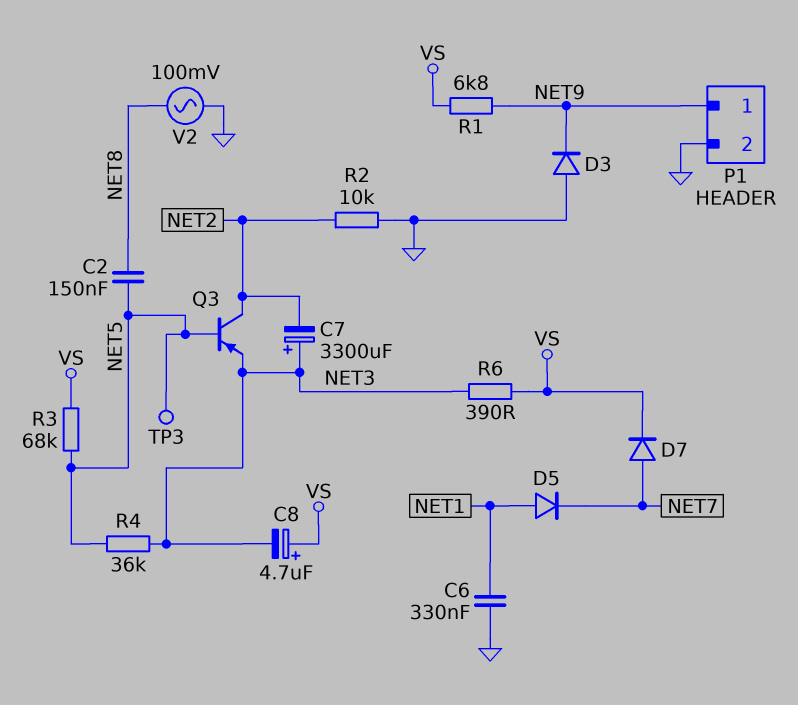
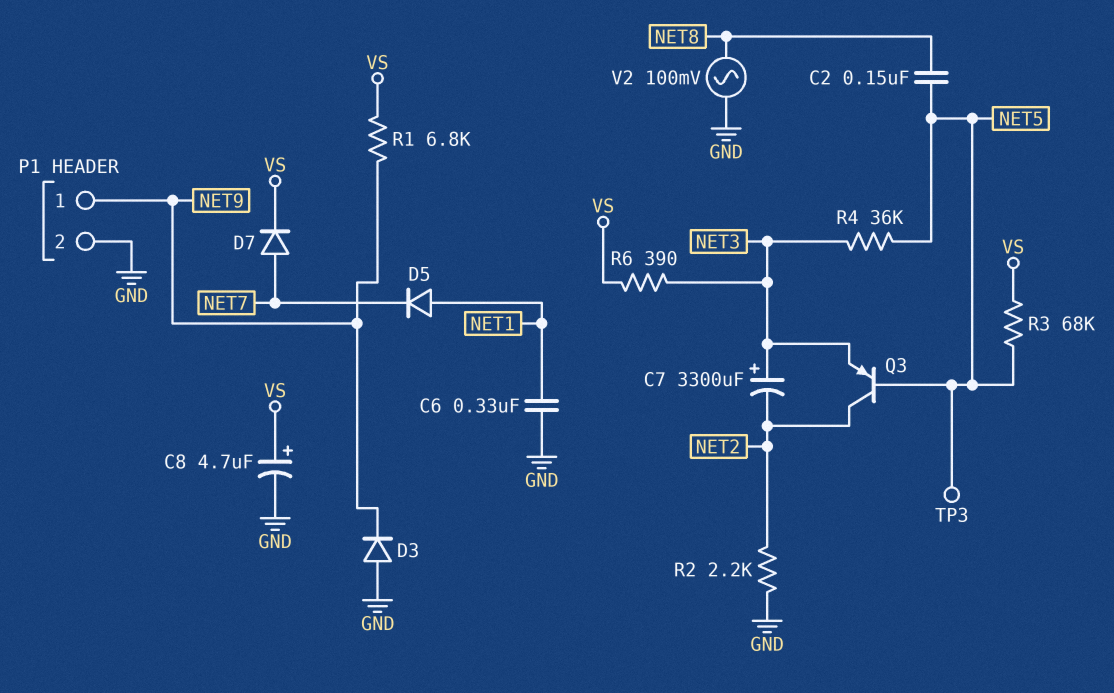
C8: 4.7uF (plus VS, minus NET3) -> 4.7uF (plus VS, minus GND)
R2: 10k (GND, NET2) -> 2.2k (GND, NET2)

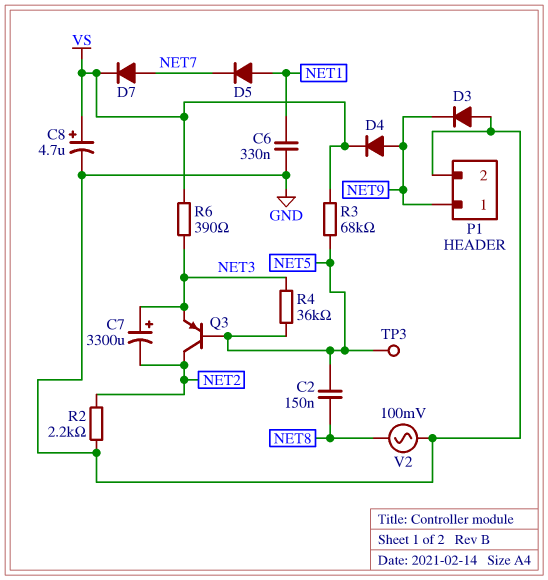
D4: none -> diode (A NET9, K VS)
R1: 6.8k (NET9, VS) -> none

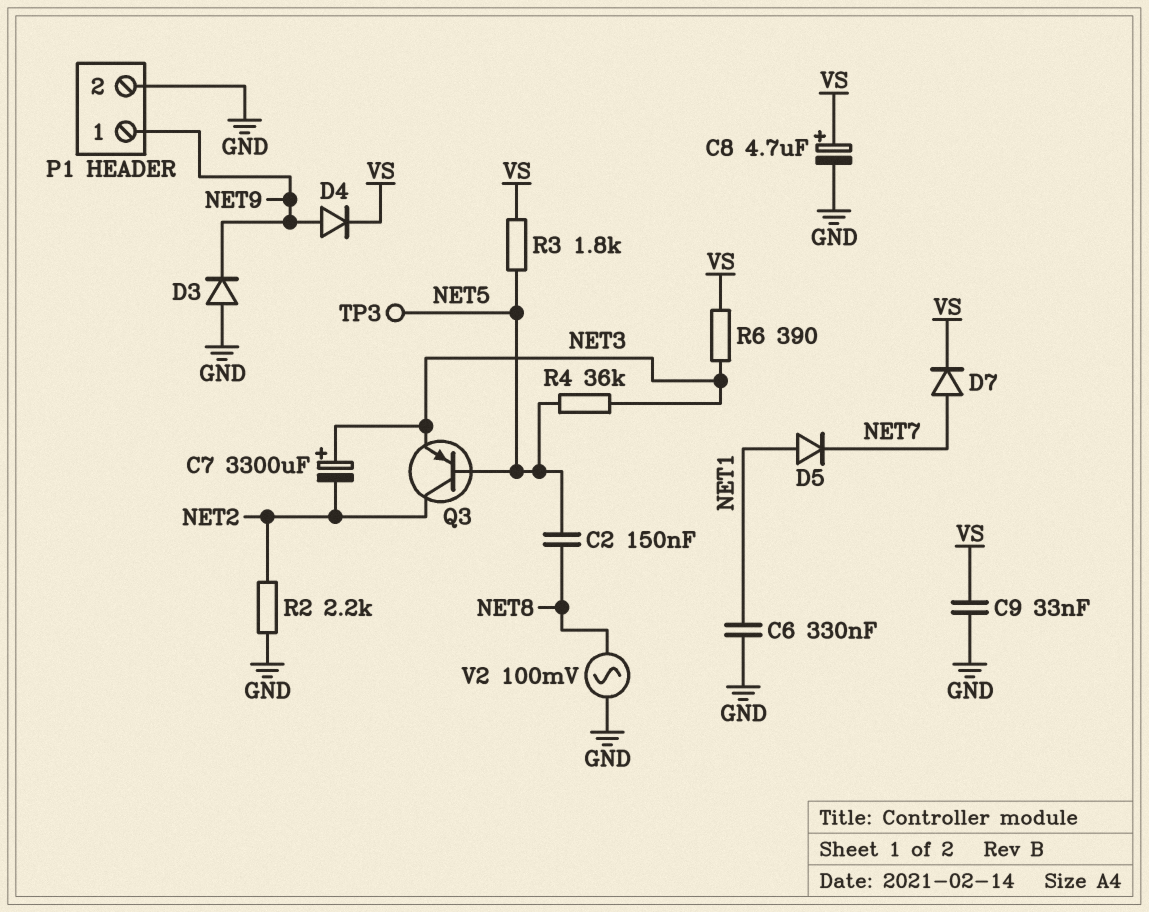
C9: none -> 33nF (GND, VS)
R3: 68k (NET5, VS) -> 1.8k (NET5, VS)

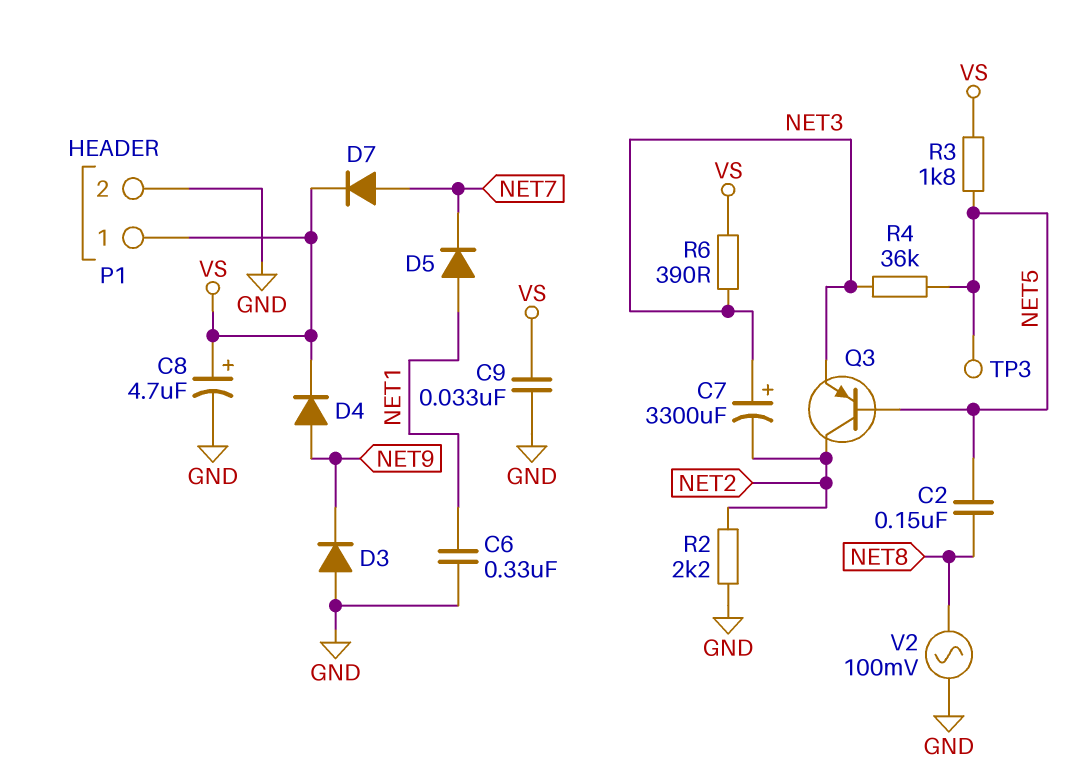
P1 pin 1: NET9 -> VS

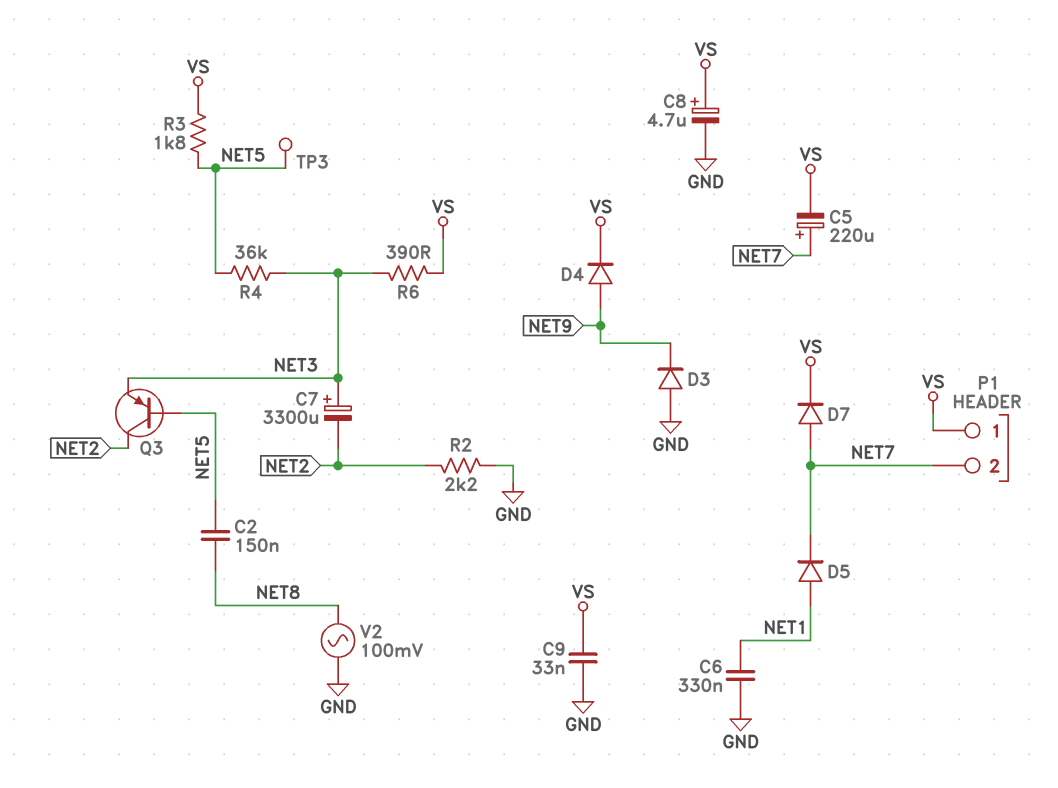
C5: none -> 220uF (plus NET7, minus VS)
P1 pin 2: GND -> NET7

